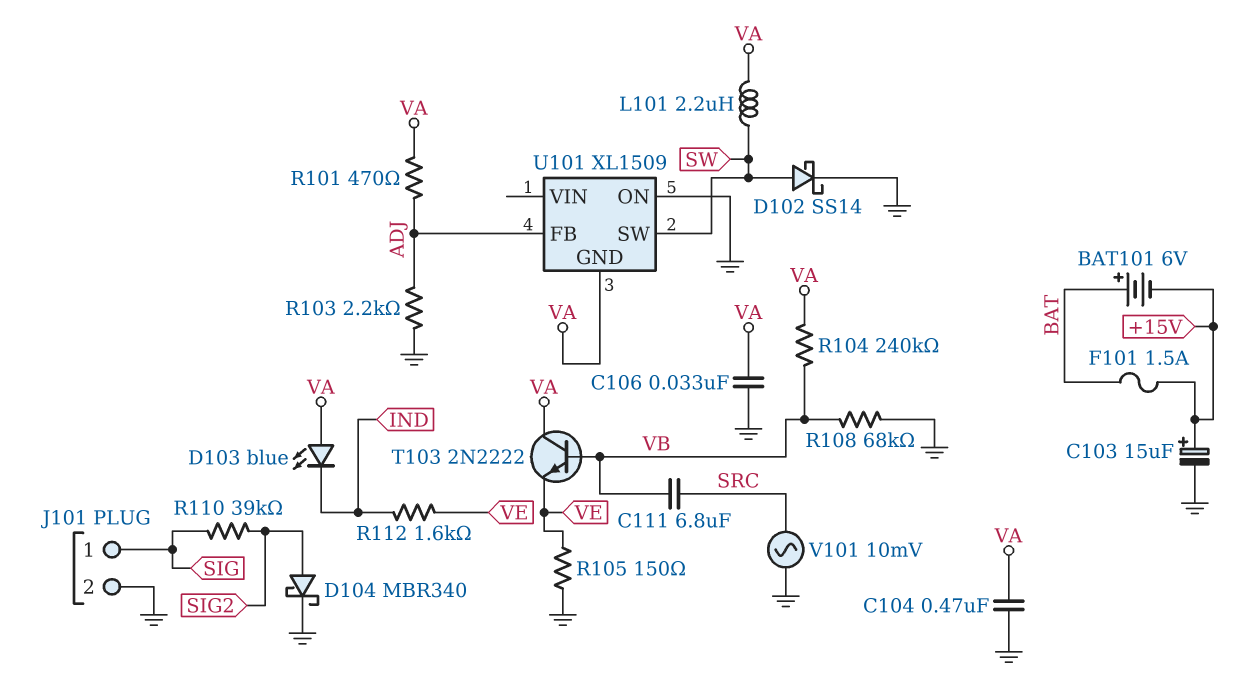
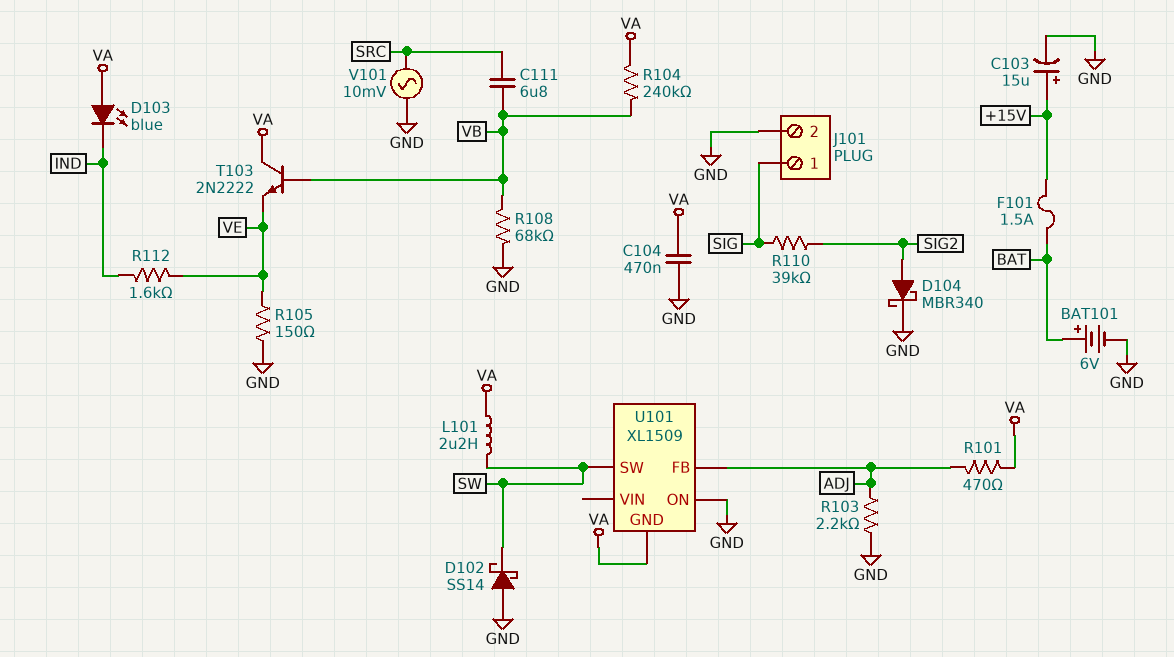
BAT101: 6V (plus BAT, minus +15V) -> 6V (plus BAT, minus GND)
C106: 33nF (GND, VA) -> none
D102: schottky SS14 (A SW, K GND) -> schottky SS14 (A GND, K SW)

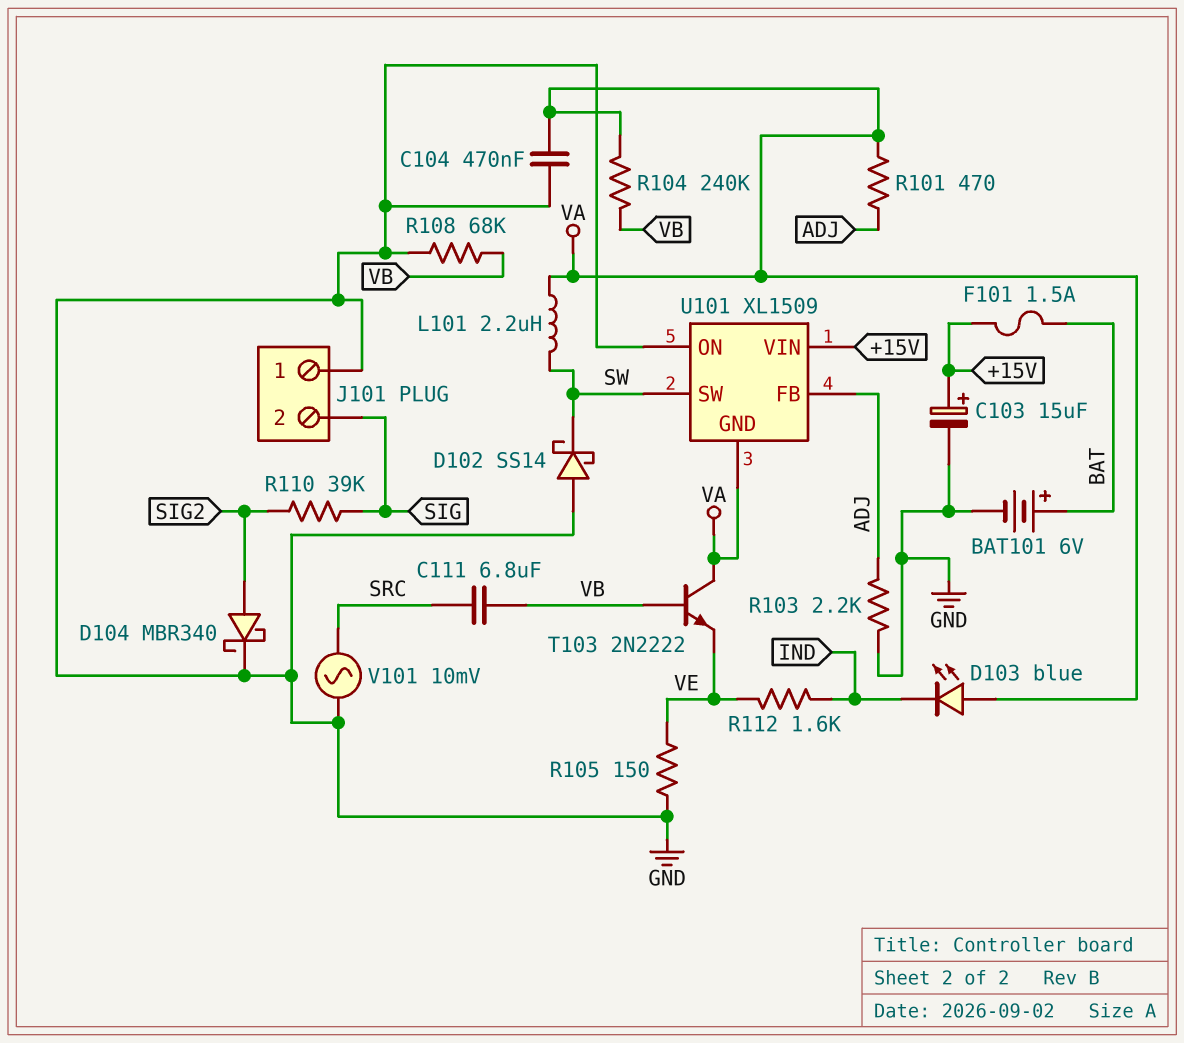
J101 pin 1: SIG -> GND
J101 pin 2: GND -> SIG
U101 pin VIN: none -> +15V

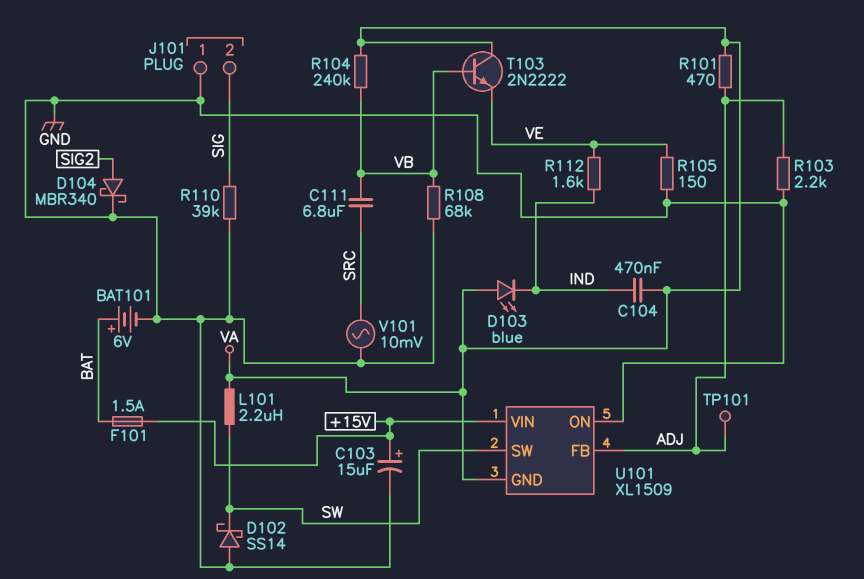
C104: 470nF (GND, VA) -> 470nF (IND, VA)
R110: 39k (SIG, SIG2) -> 39k (GND, SIG)
TP101: none -> test point (ADJ)

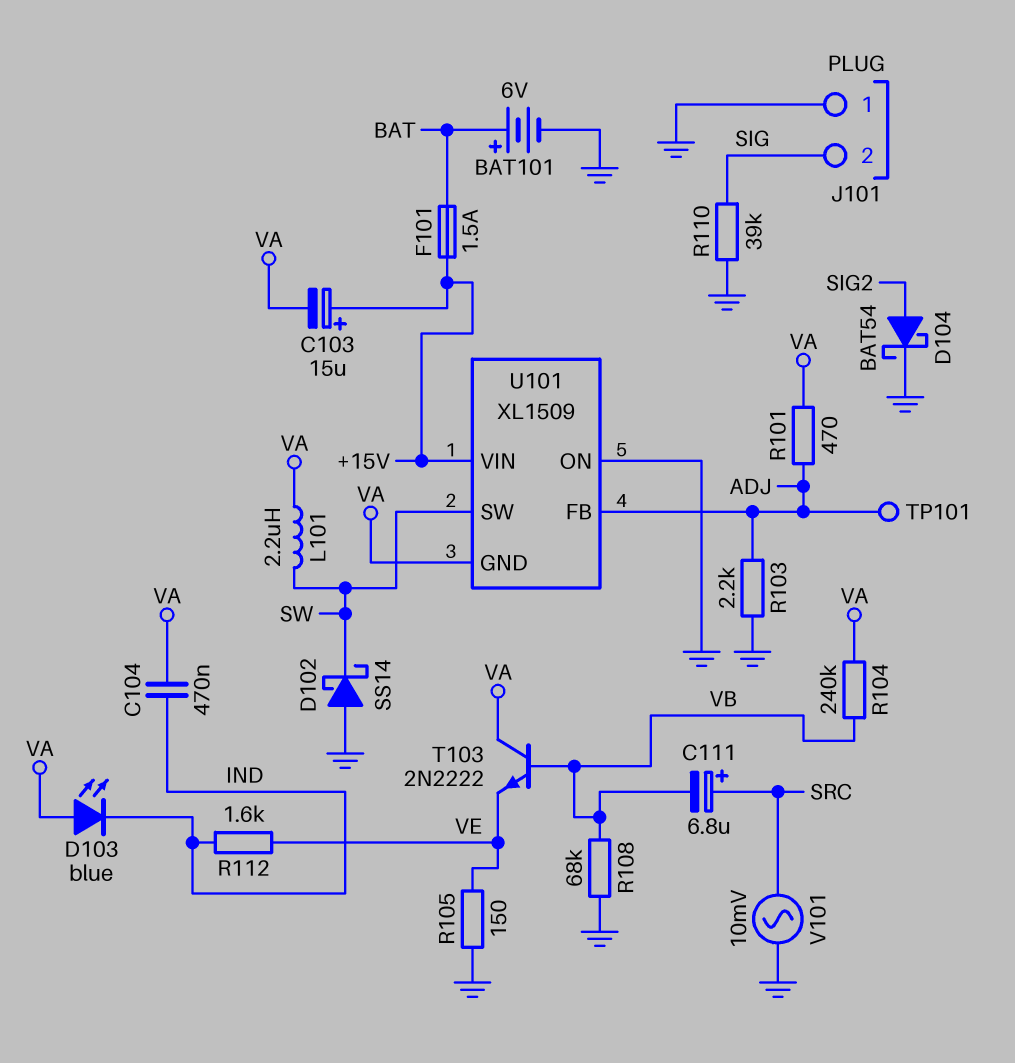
C103: 15uF (plus +15V, minus GND) -> 15uF (plus +15V, minus VA)
C111: 6.8uF (SRC, VB) -> 6.8uF (plus SRC, minus VB)
D104: schottky MBR340 (A SIG2, K GND) -> schottky BAT54 (A SIG2, K GND)

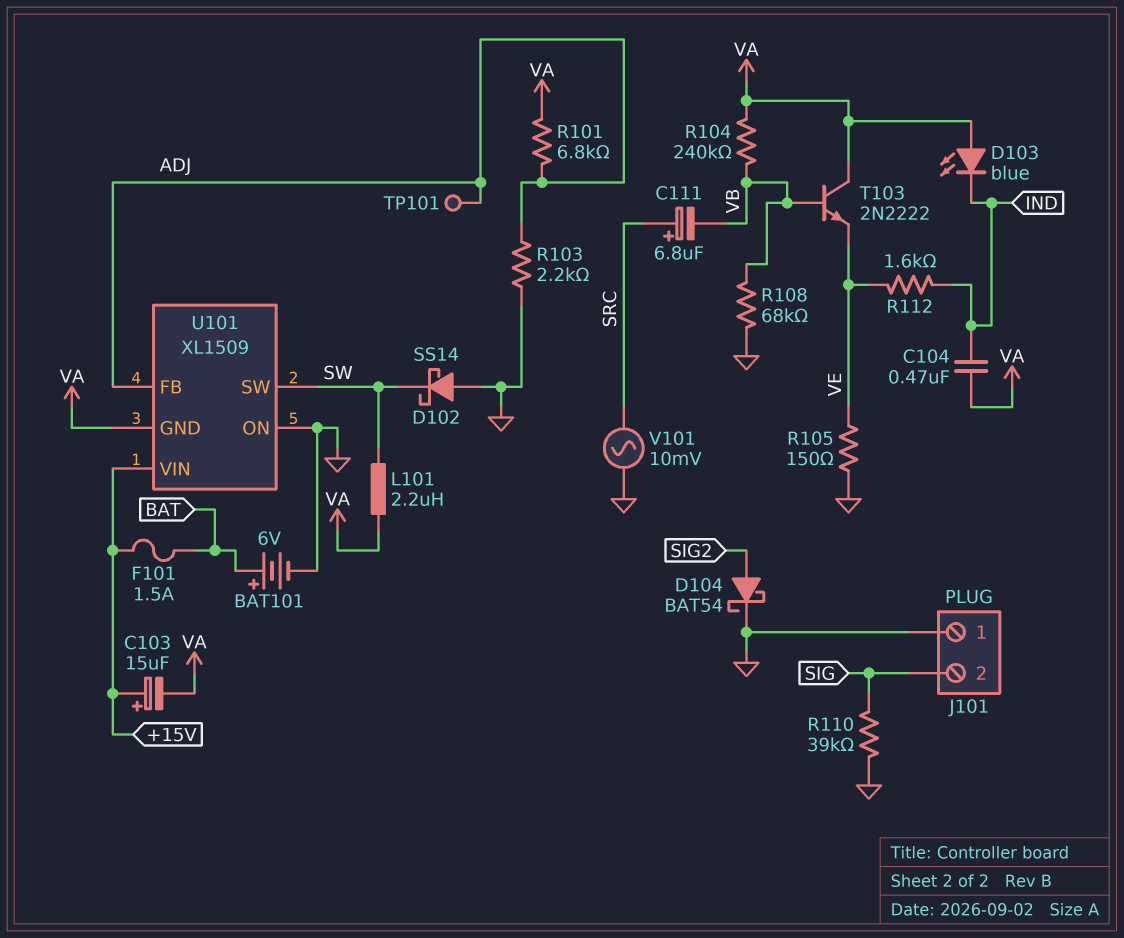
R101: 470 (ADJ, VA) -> 6.8k (ADJ, VA)

